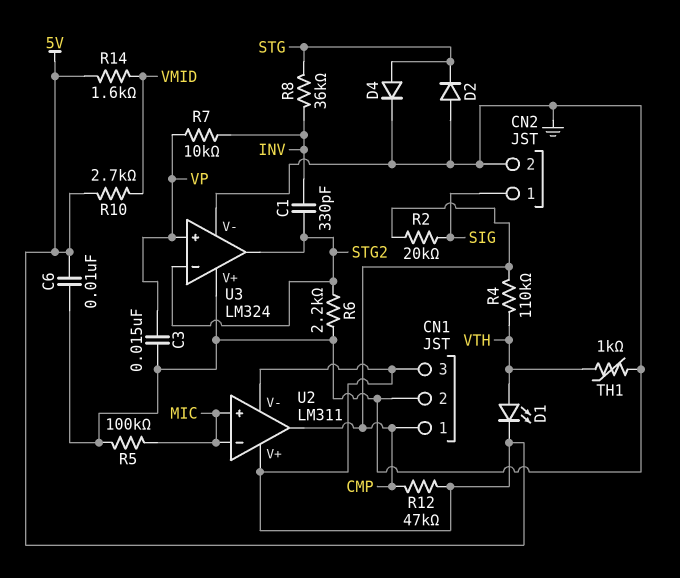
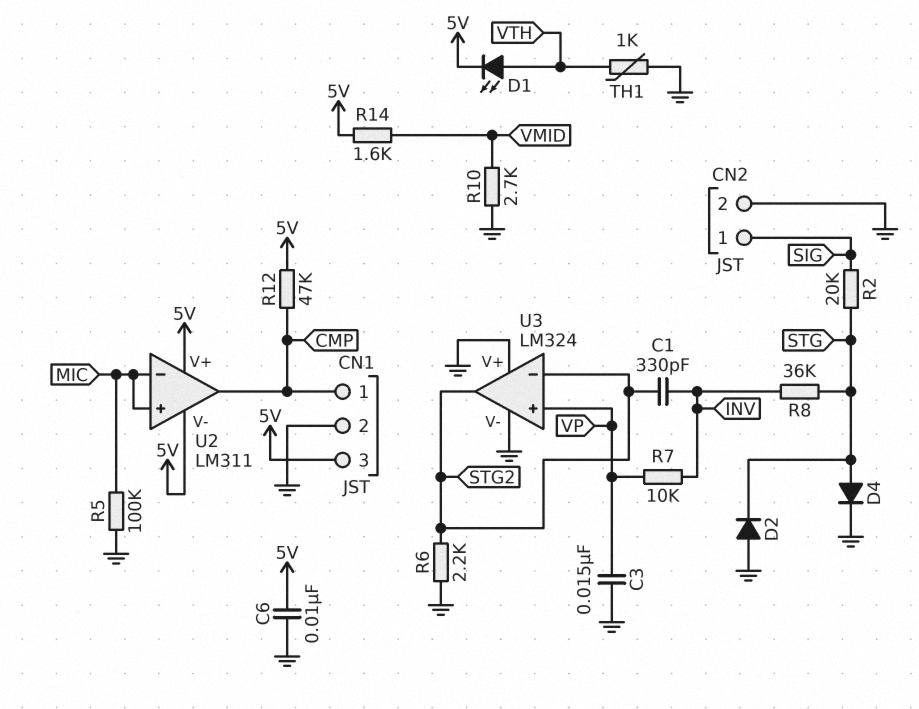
R2: 20k (CMP, SIG) -> 20k (SIG, STG)
R4: 110k (CMP, VTH) -> none
R10: 2.7k (5V, VMID) -> 2.7k (GND, VMID)

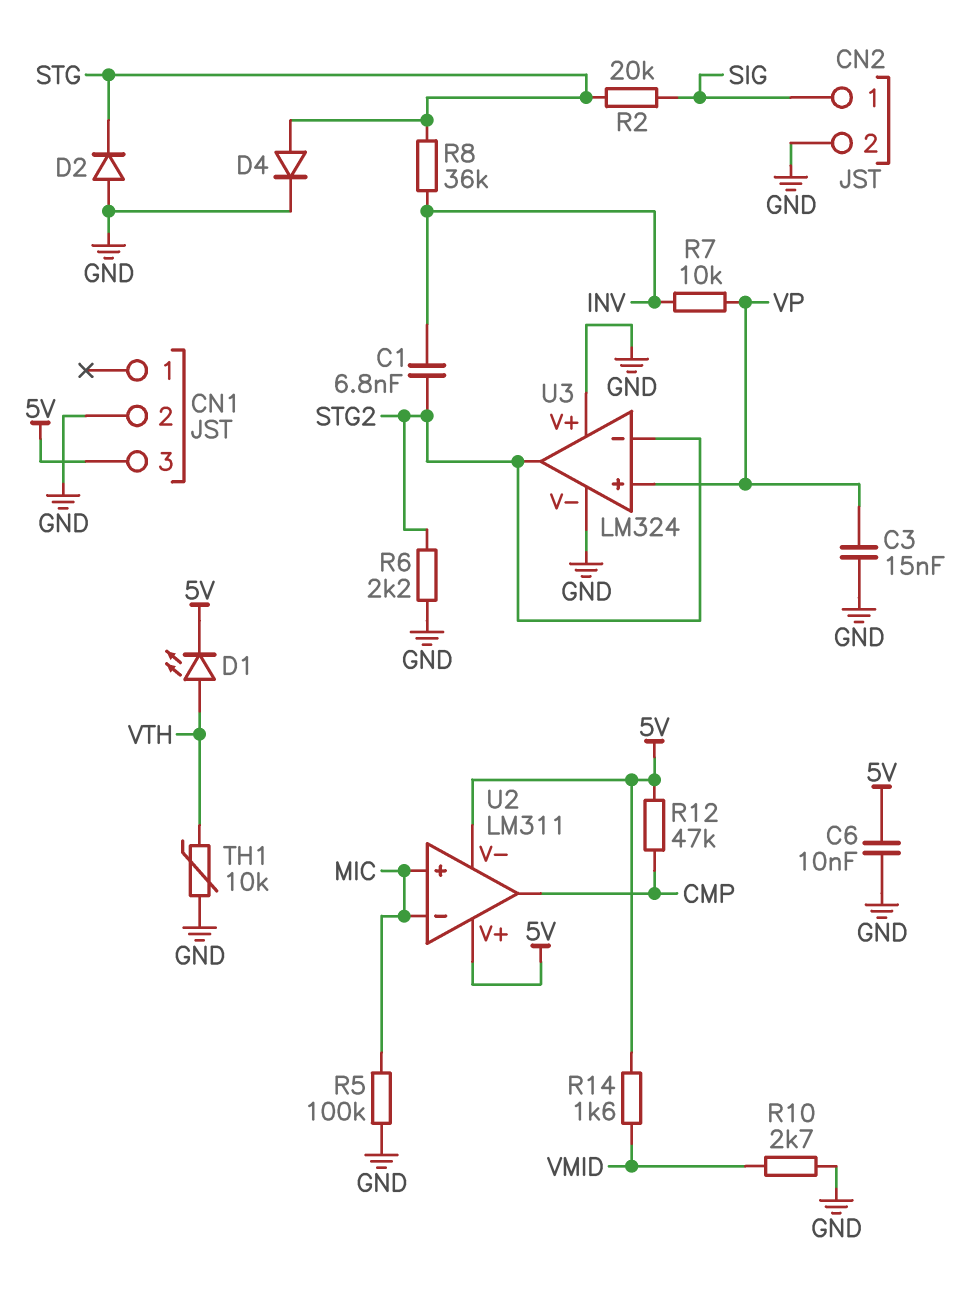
C1: 330pF (INV, STG2) -> 6.8nF (INV, STG2)
CN1 pin 1: CMP -> none
TH1: 1k (GND, VTH) -> 10k (GND, VTH)

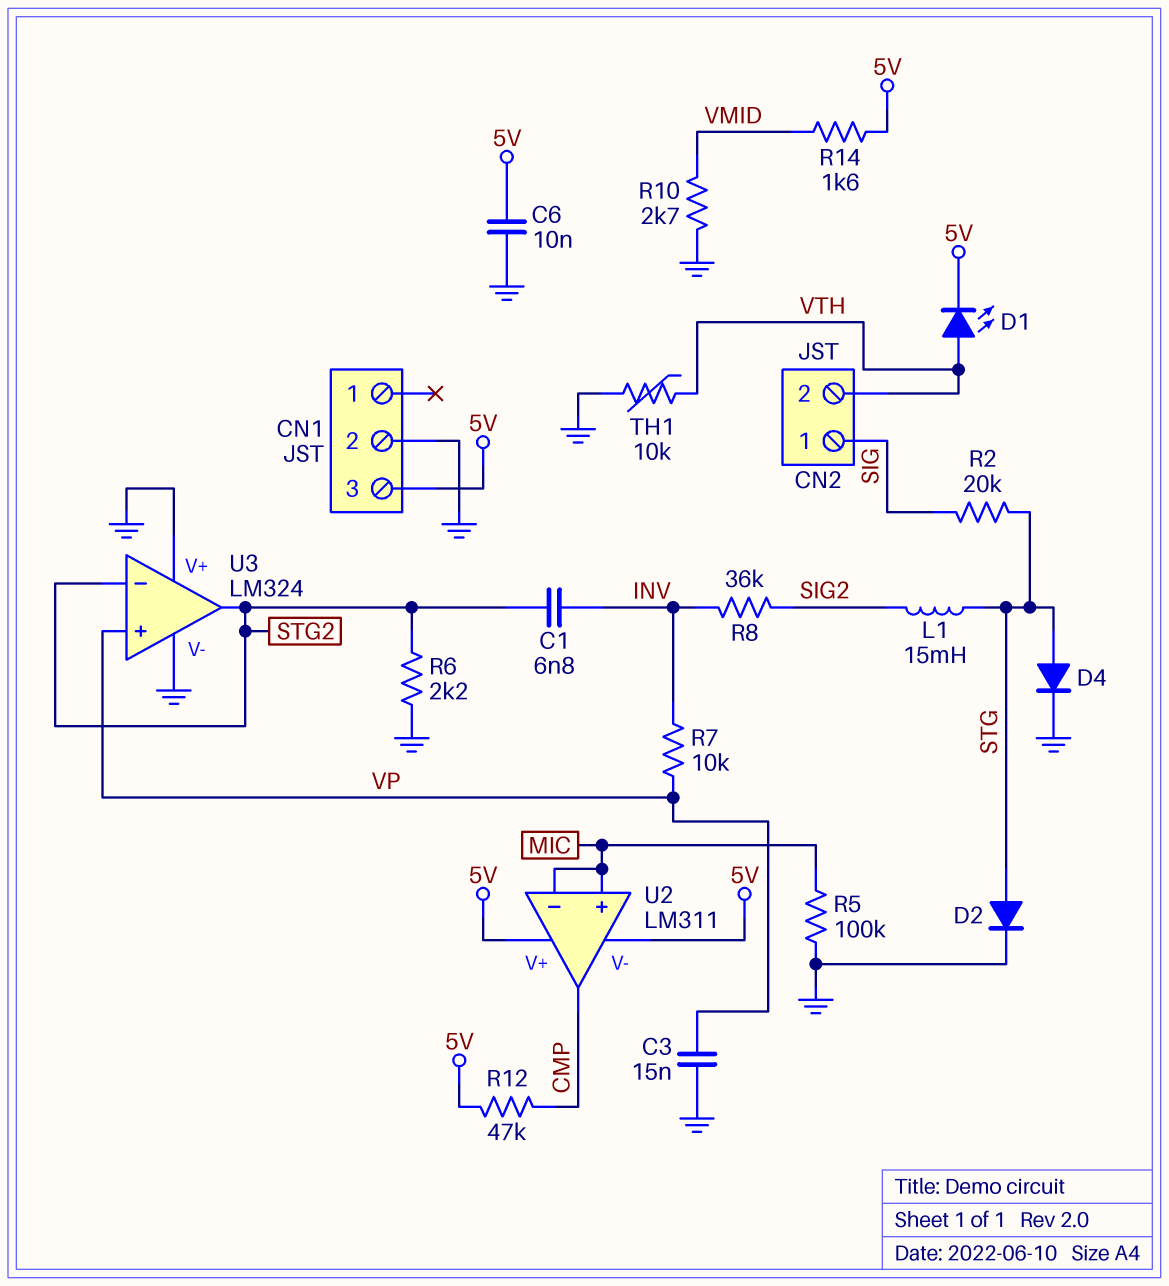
CN2 pin 2: GND -> VTH
D2: diode (A GND, K STG) -> diode (A STG, K GND)
L1: none -> 15mH (SIG2, STG)
R8: 36k (INV, STG) -> 36k (INV, SIG2)

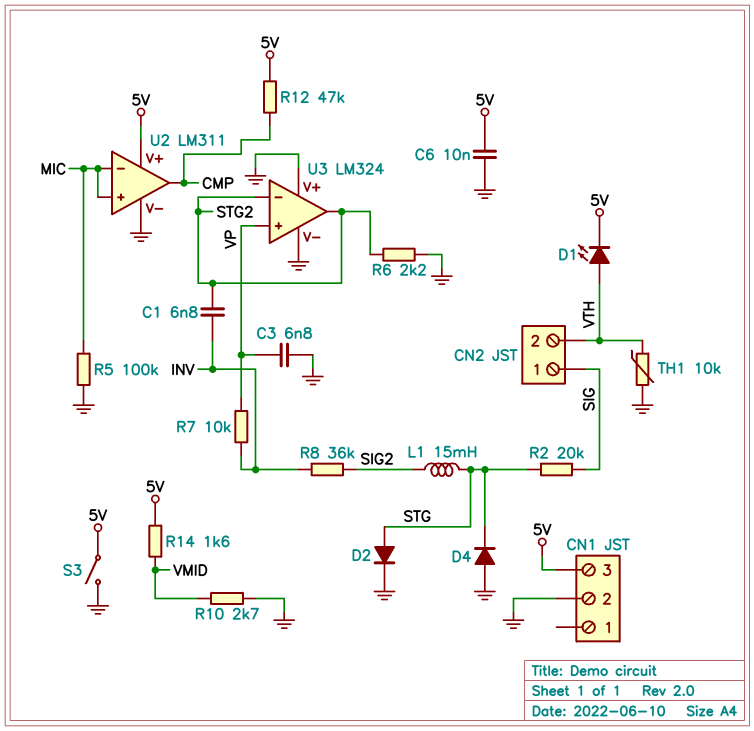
C3: 15nF (GND, VP) -> 6.8nF (GND, VP)
D4: diode (A STG, K GND) -> diode (A GND, K STG)
S3: none -> switch (5V, GND)
U2 pin V-: 5V -> GND

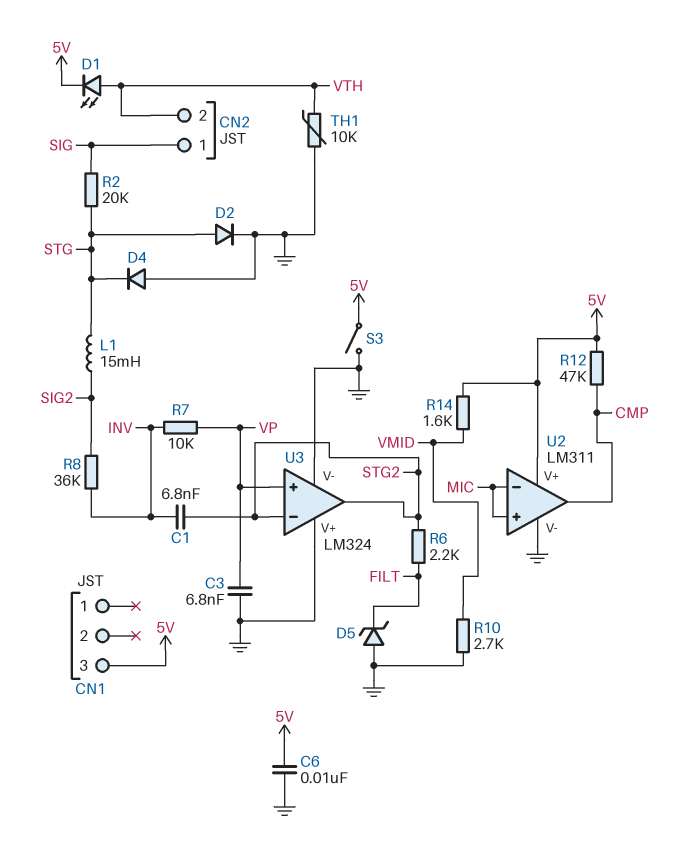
CN1 pin 2: GND -> none
D5: none -> zener (A GND, K FILT)
R5: 100k (GND, MIC) -> none
R6: 2.2k (GND, STG2) -> 2.2k (FILT, STG2)

